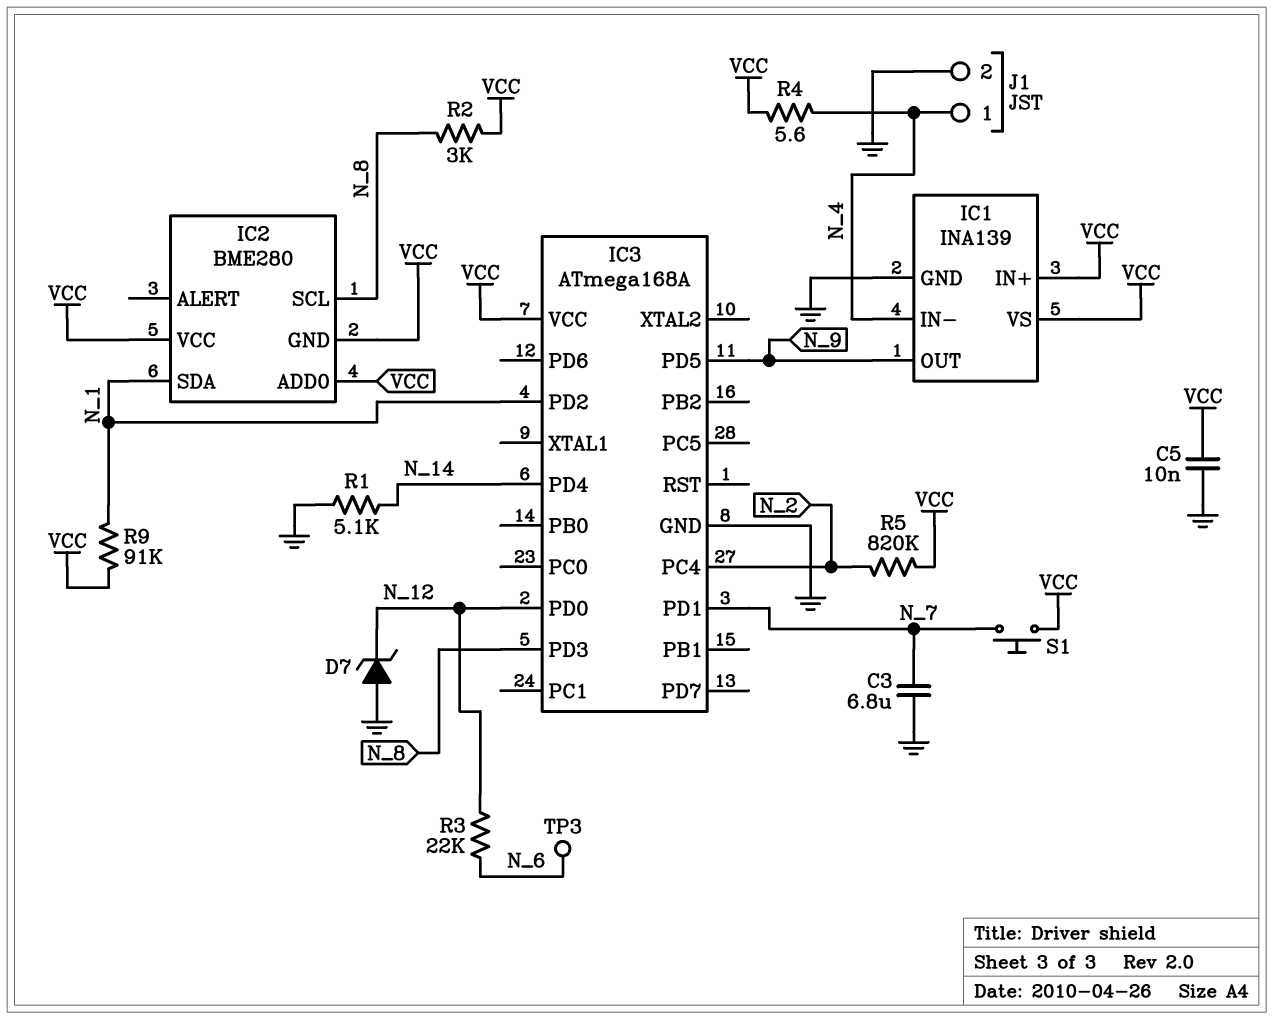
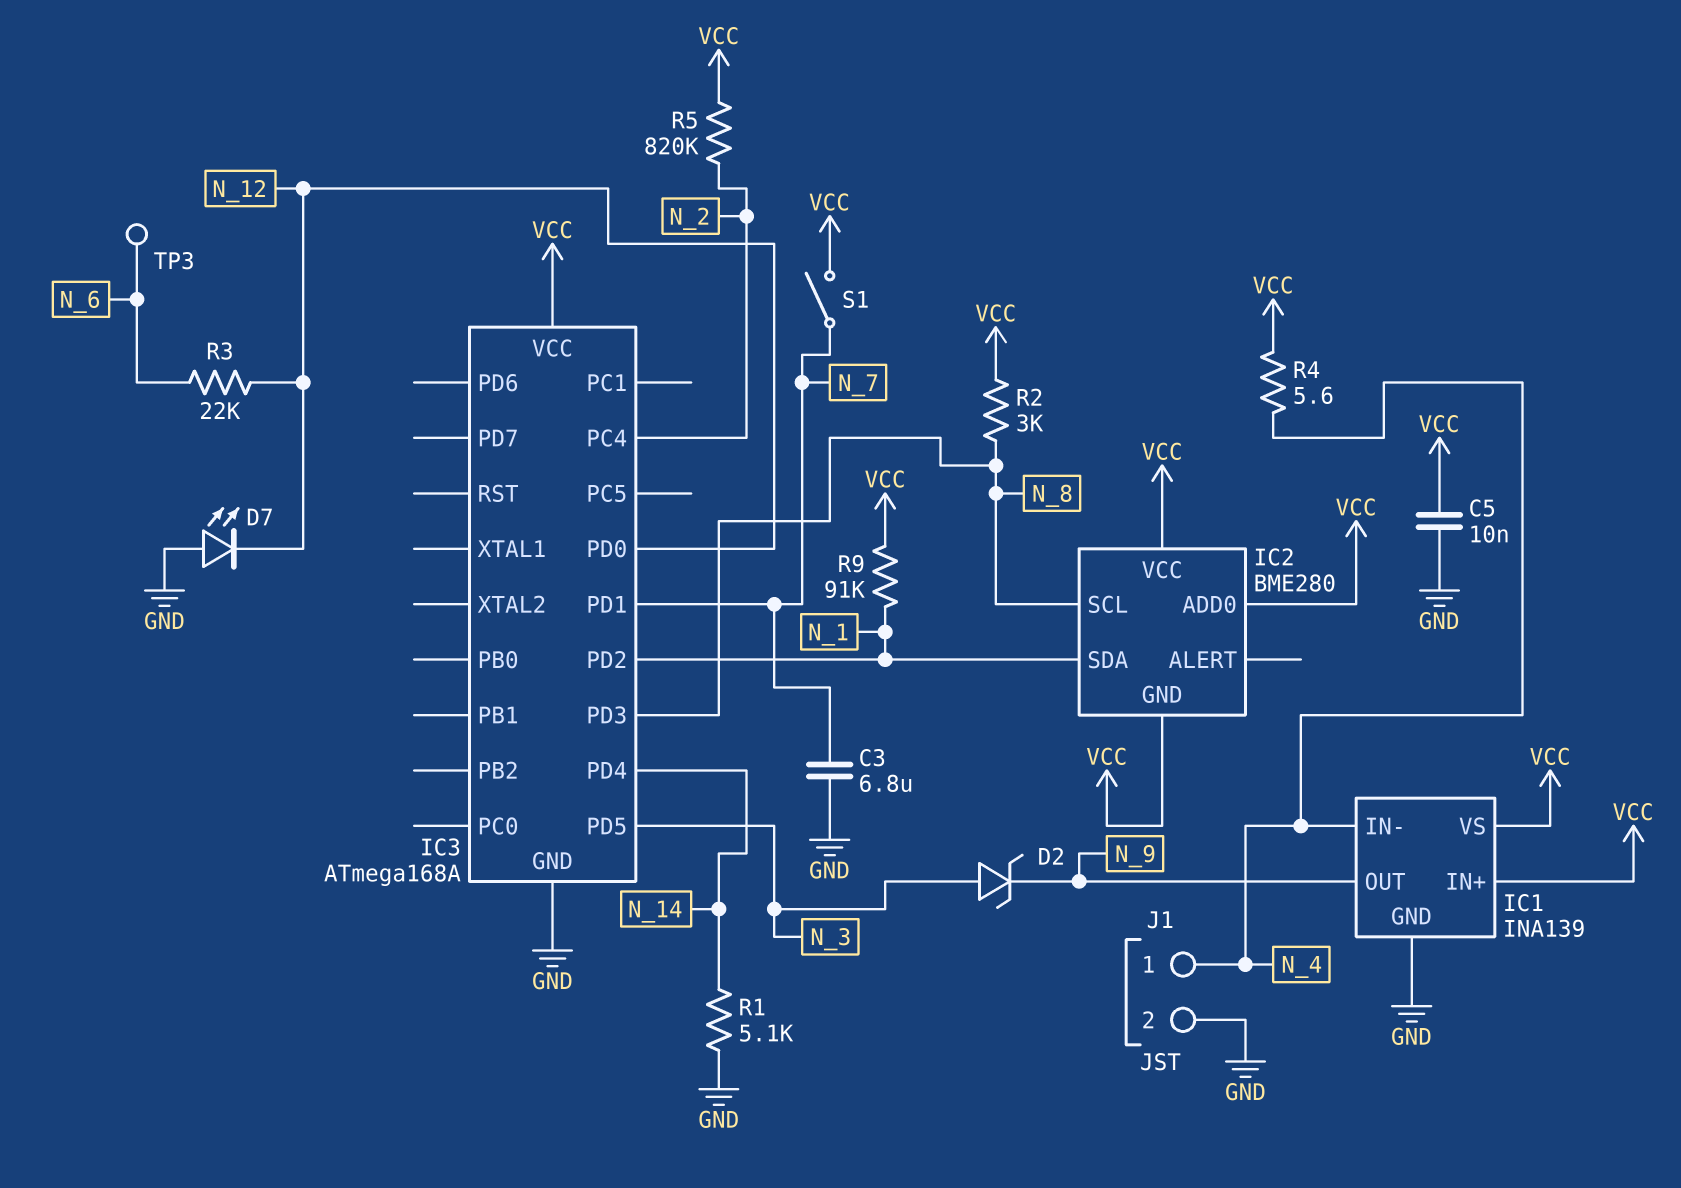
D2: none -> zener (A N_3, K N_9)
D7: zener (A GND, K N_12) -> LED (A GND, K N_12)
IC3 pin PD5: N_9 -> N_3
S1: button (N_7, VCC) -> switch (N_7, VCC)

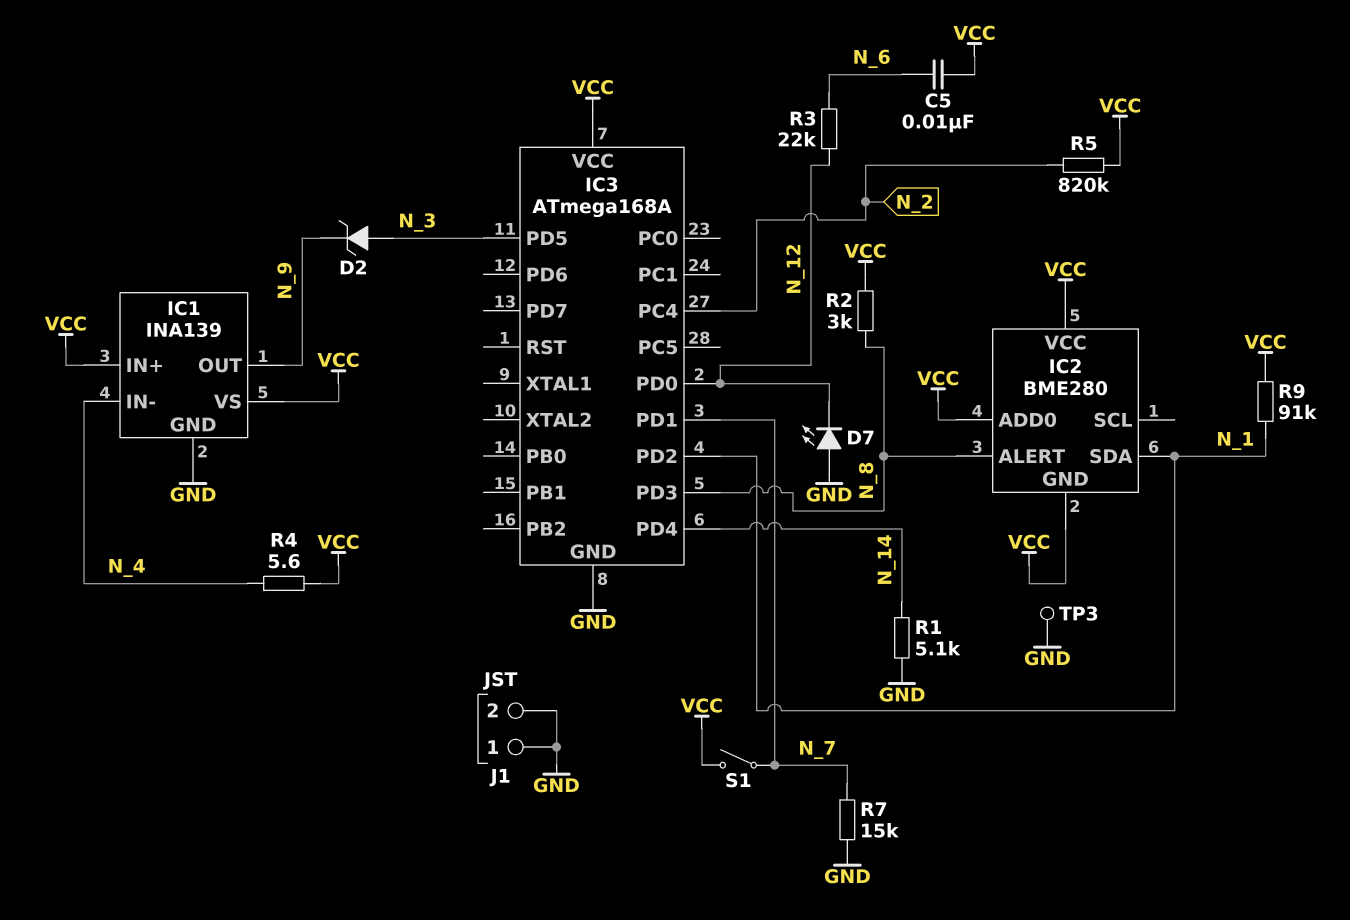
C3: 6.8uF (GND, N_7) -> none
C5: 10nF (GND, VCC) -> 10nF (N_6, VCC)
IC2 pin ALERT: none -> N_8
IC2 pin SCL: N_8 -> none
J1 pin 1: N_4 -> GND
R7: none -> 15k (GND, N_7)
TP3: test point (N_6) -> test point (GND)

